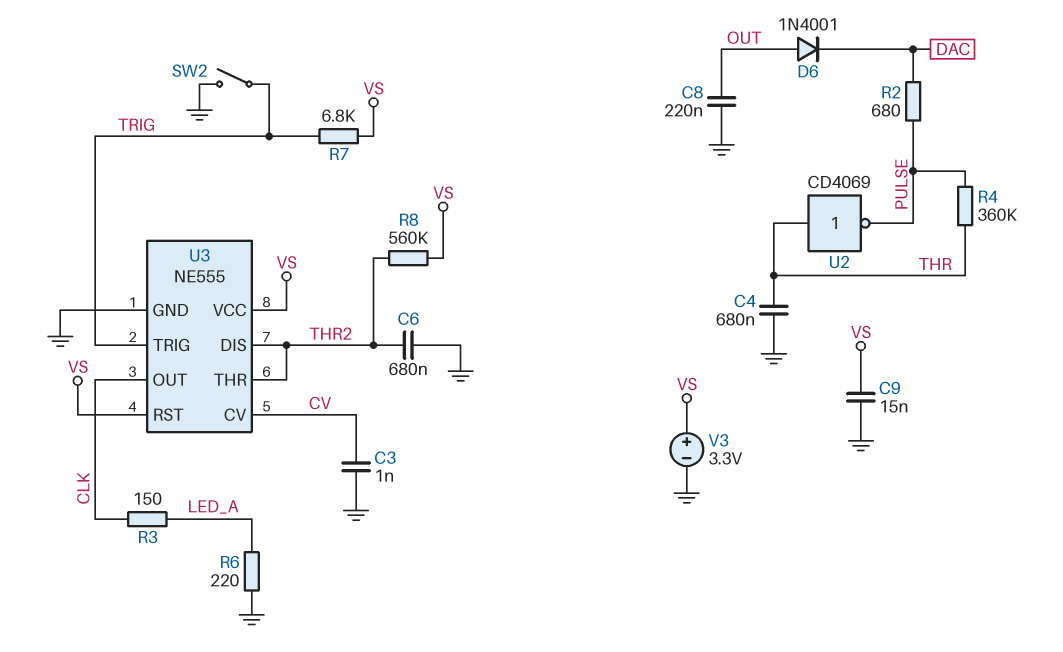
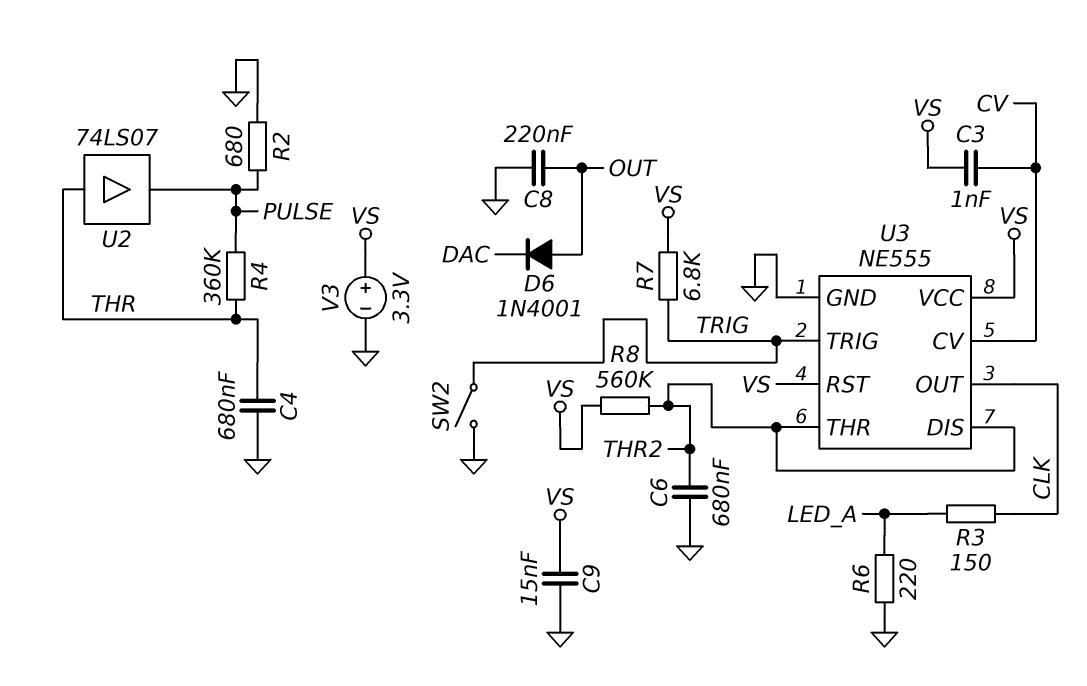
C3: 1nF (CV, GND) -> 1nF (CV, VS)
R2: 680 (DAC, PULSE) -> 680 (GND, PULSE)
U2: NOT CD4069 (in THR, out PULSE) -> buffer 74LS07 (in THR, out PULSE)

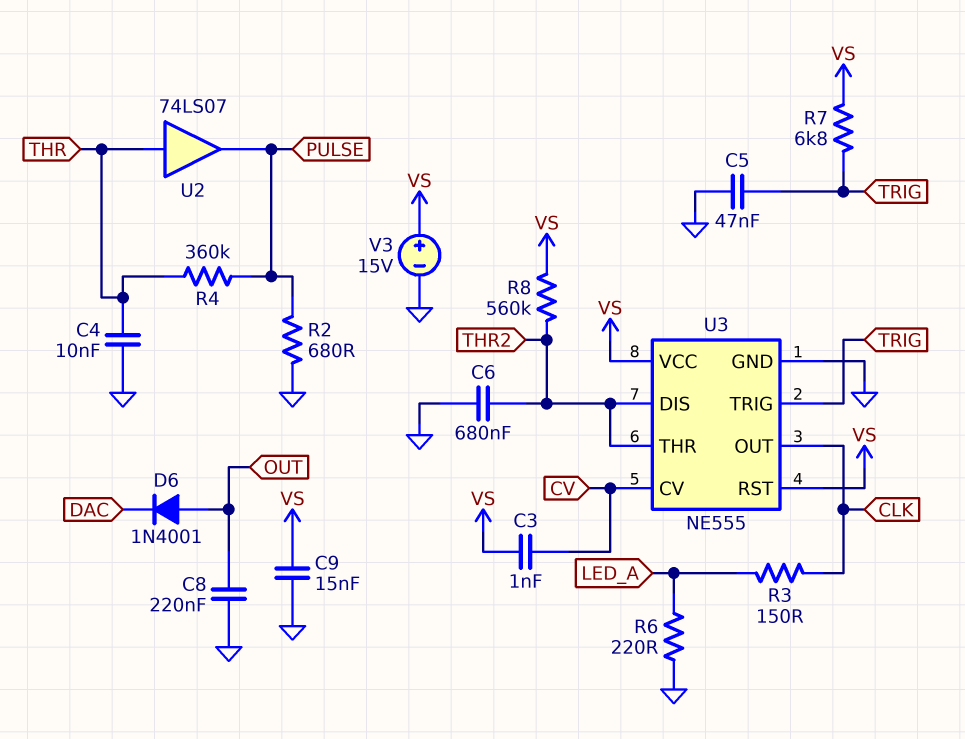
C4: 680nF (GND, THR) -> 10nF (GND, THR)
C5: none -> 47nF (GND, TRIG)
SW2: switch (GND, TRIG) -> none
V3: 3.3V (plus VS, minus GND) -> 15V (plus VS, minus GND)

